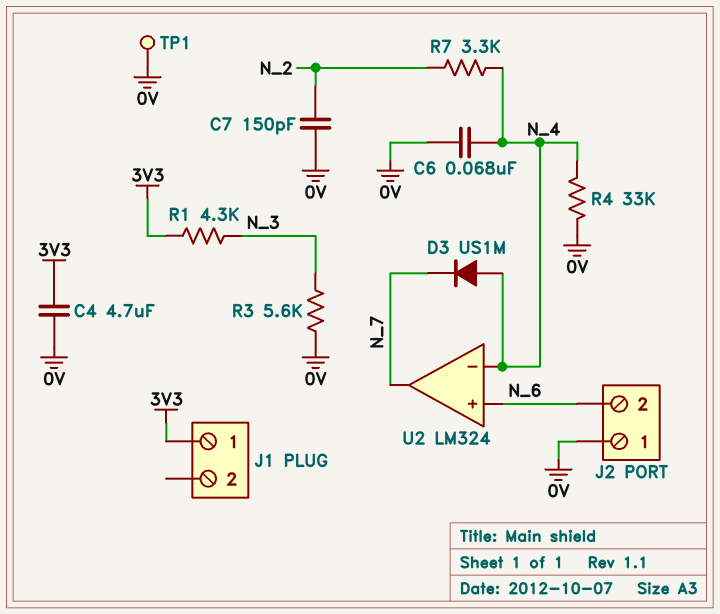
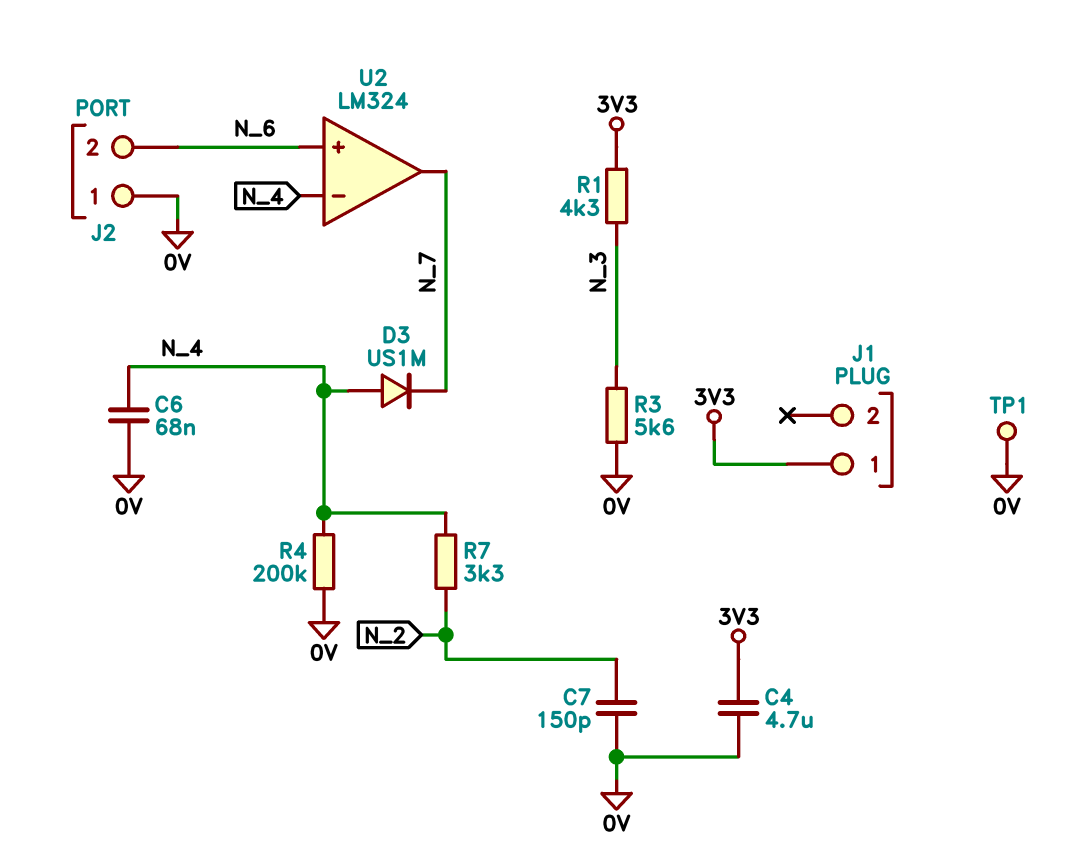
R4: 33k (0V, N_4) -> 200k (0V, N_4)

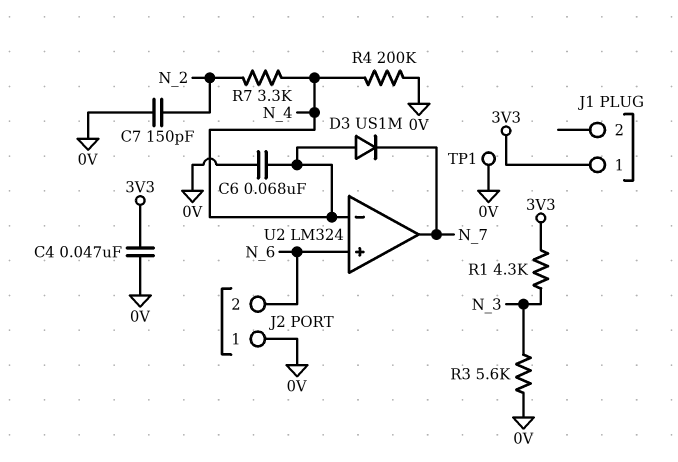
C4: 4.7uF (0V, 3V3) -> 47nF (0V, 3V3)

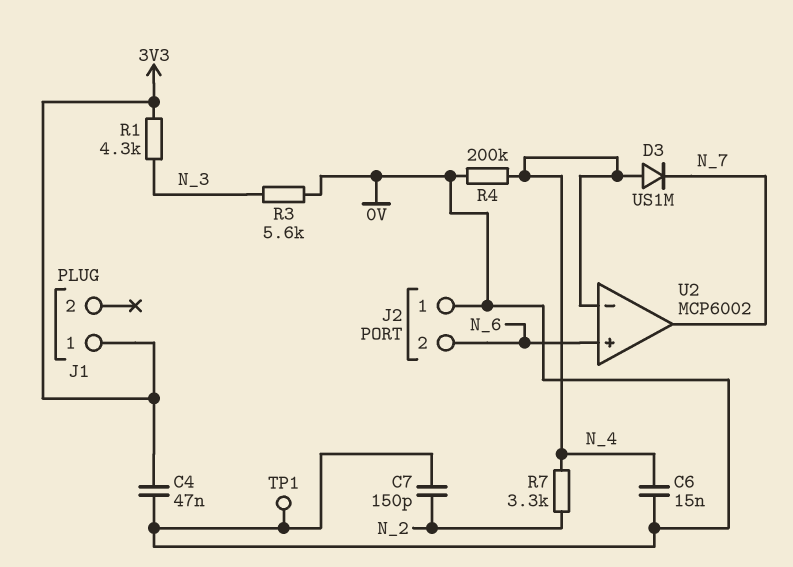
C6: 68nF (0V, N_4) -> 15nF (0V, N_4)
U2: LM324 -> MCP6002

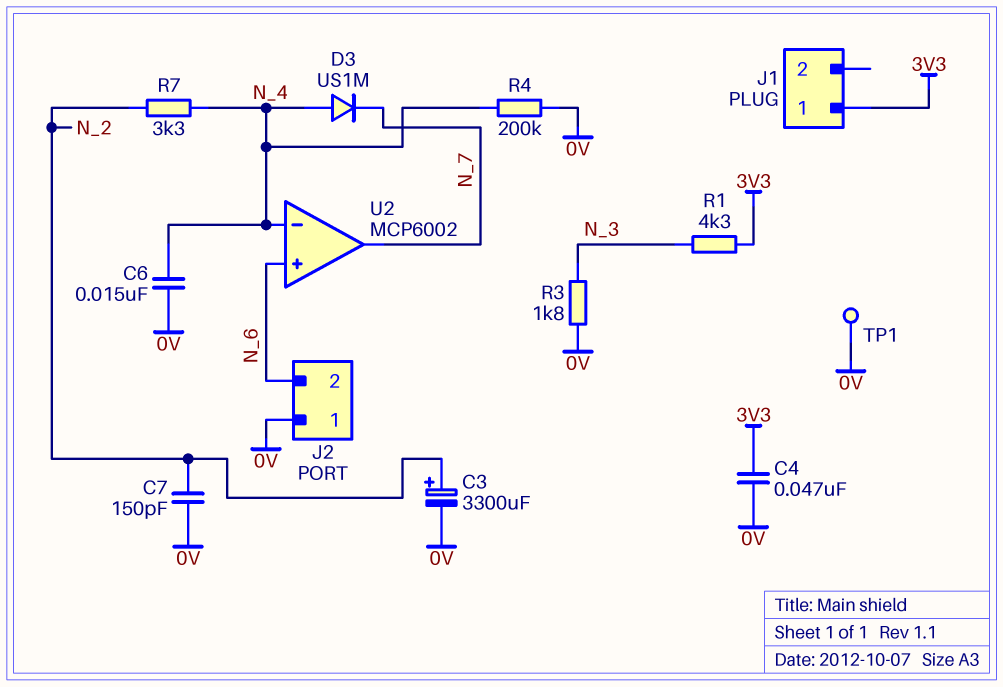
C3: none -> 3300uF (plus N_2, minus 0V)
R3: 5.6k (0V, N_3) -> 1.8k (0V, N_3)

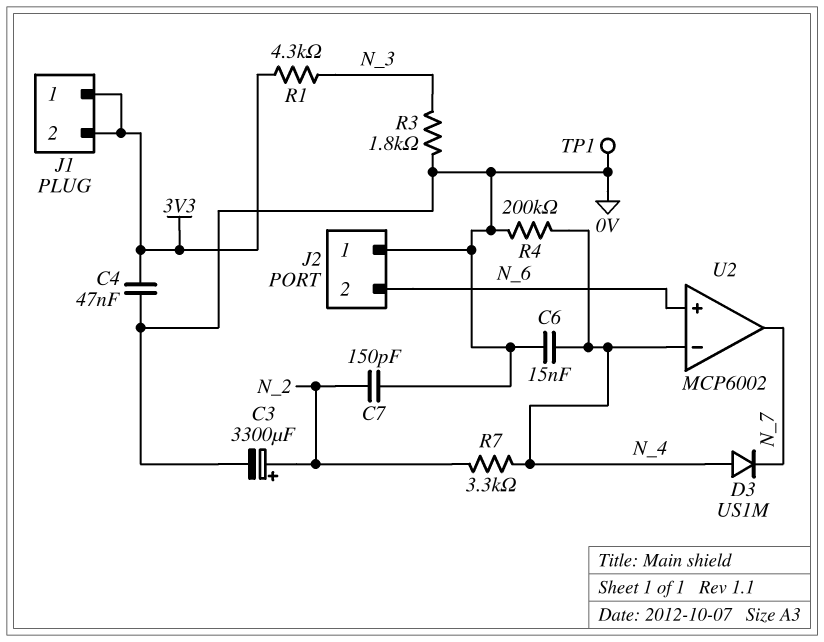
J1 pin 2: none -> 3V3

